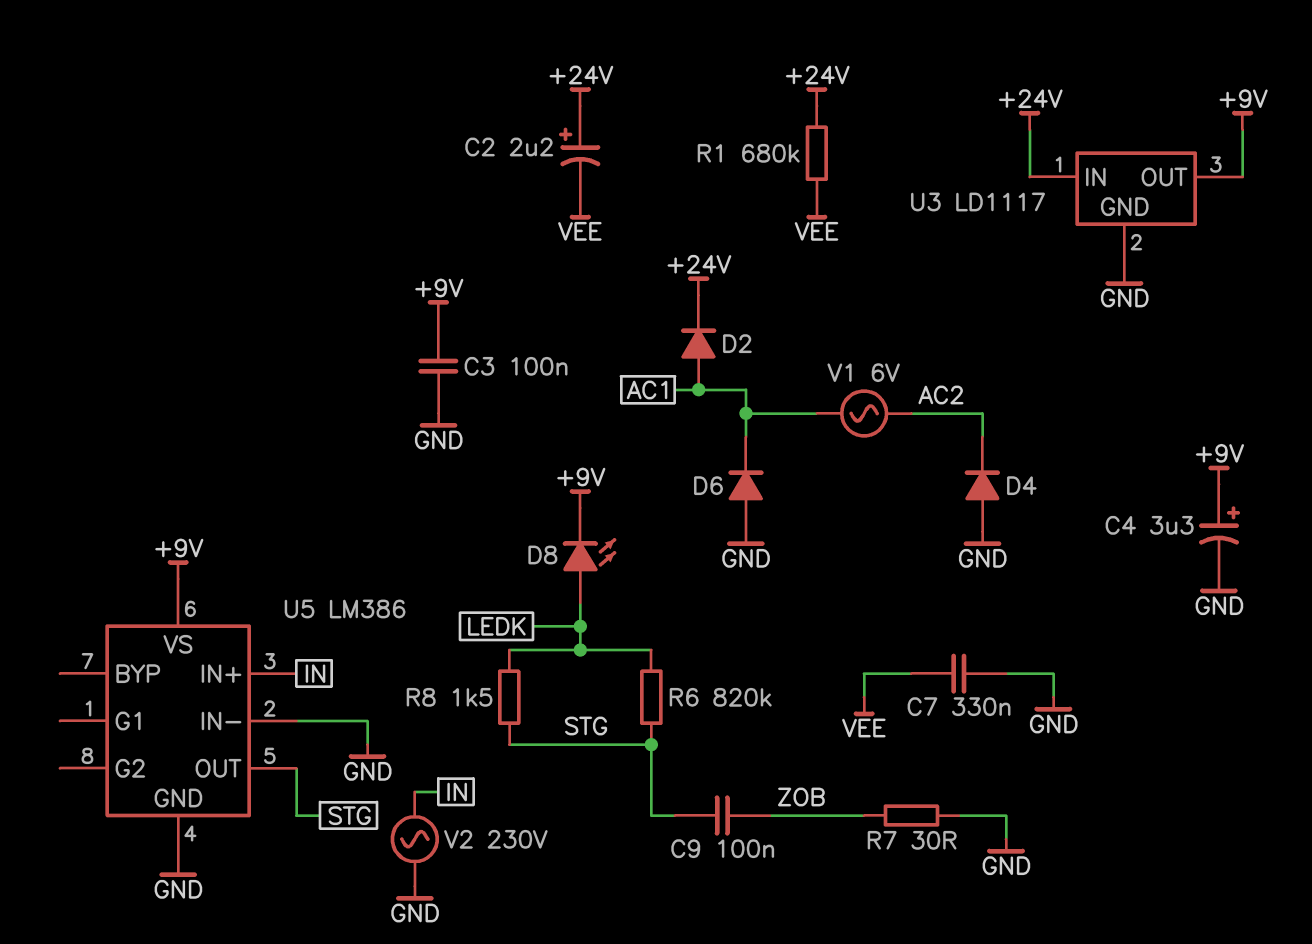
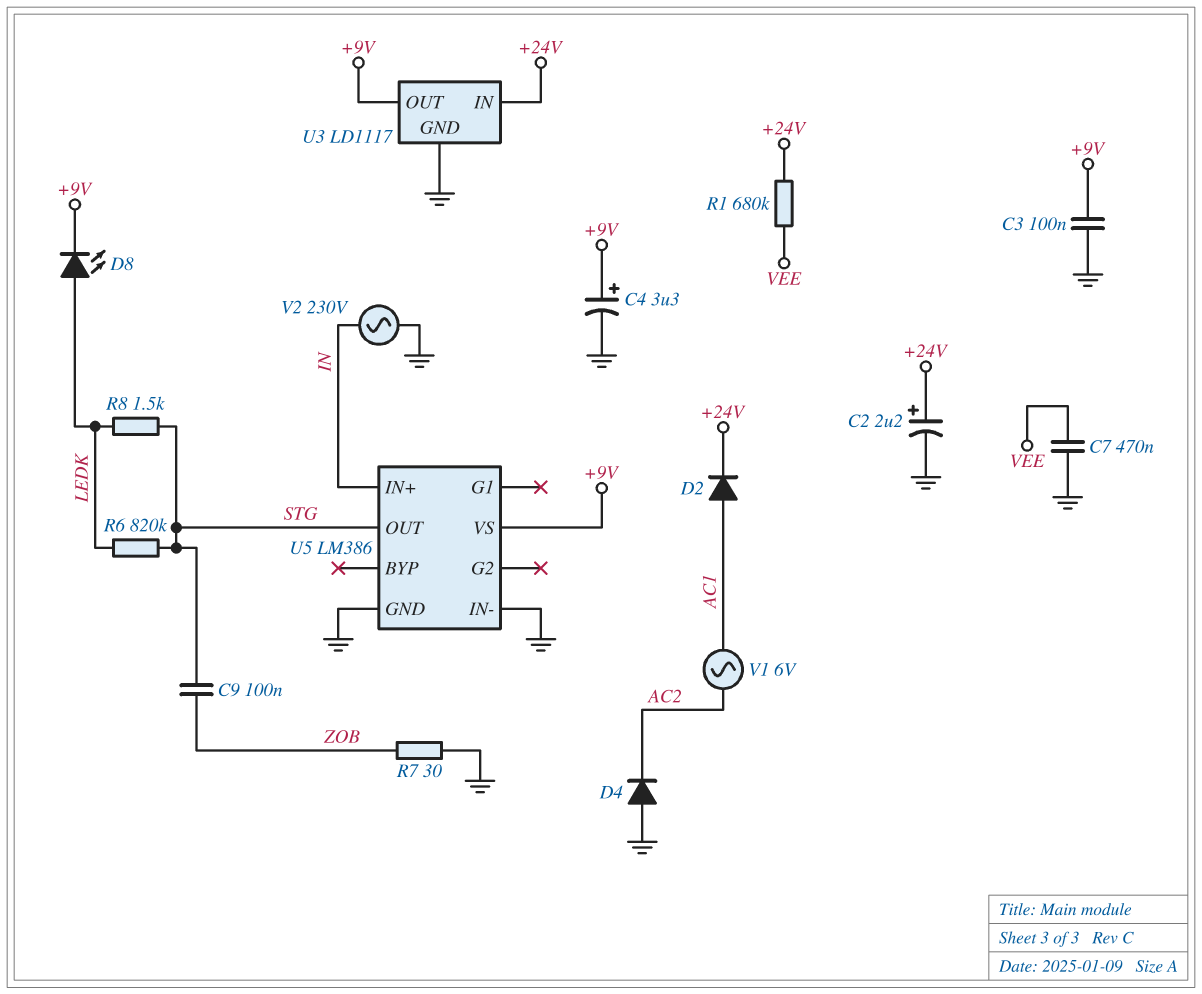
C2: 2.2uF (plus +24V, minus VEE) -> 2.2uF (plus +24V, minus GND)
C7: 330nF (GND, VEE) -> 470nF (GND, VEE)
D6: diode (A GND, K AC1) -> none

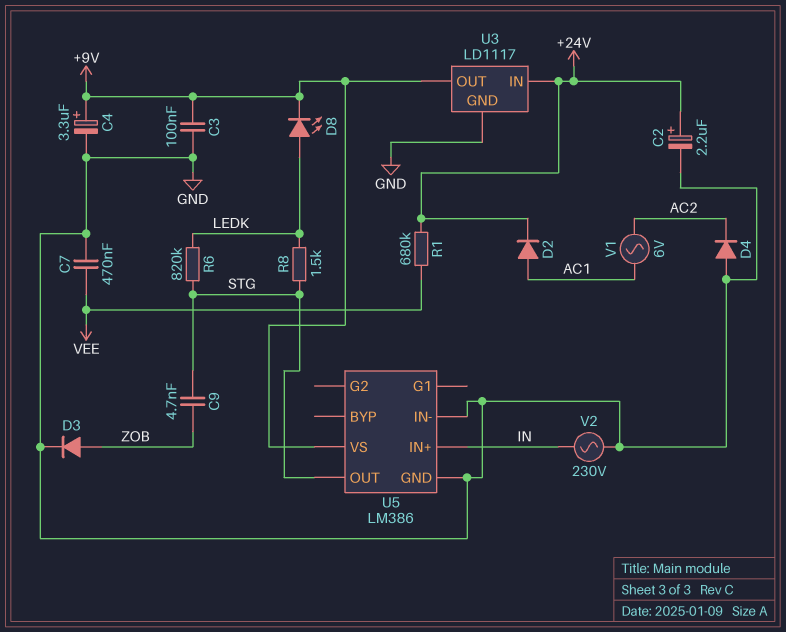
C9: 100nF (STG, ZOB) -> 4.7nF (STG, ZOB)
D3: none -> diode (A ZOB, K GND)
R7: 30 (GND, ZOB) -> none

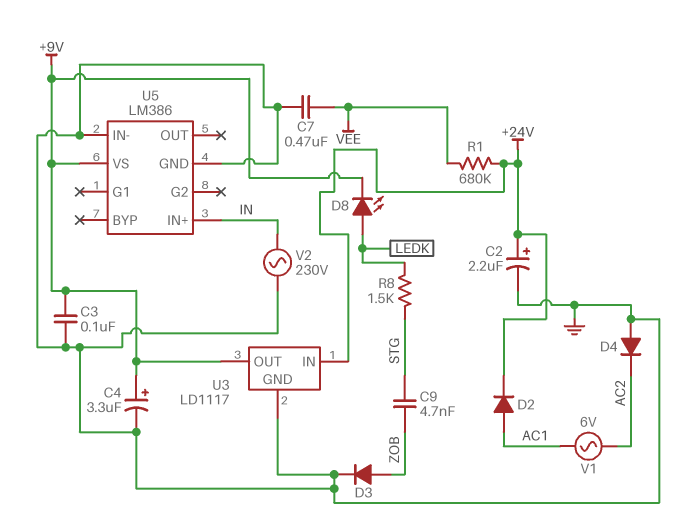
R6: 820k (LEDK, STG) -> none
U5 pin OUT: STG -> none

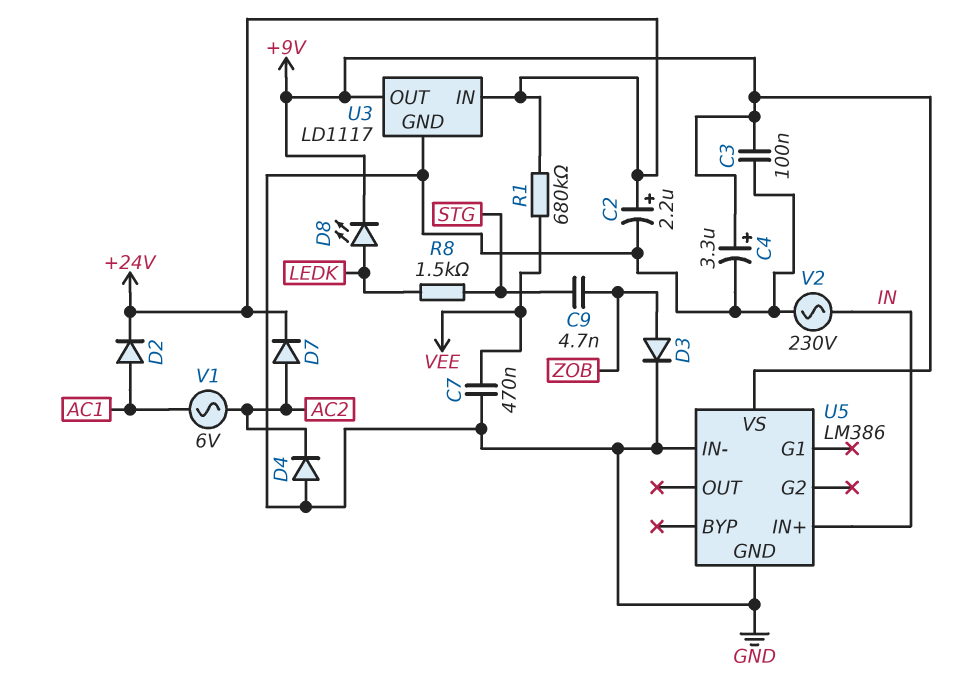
D7: none -> diode (A AC2, K +24V)

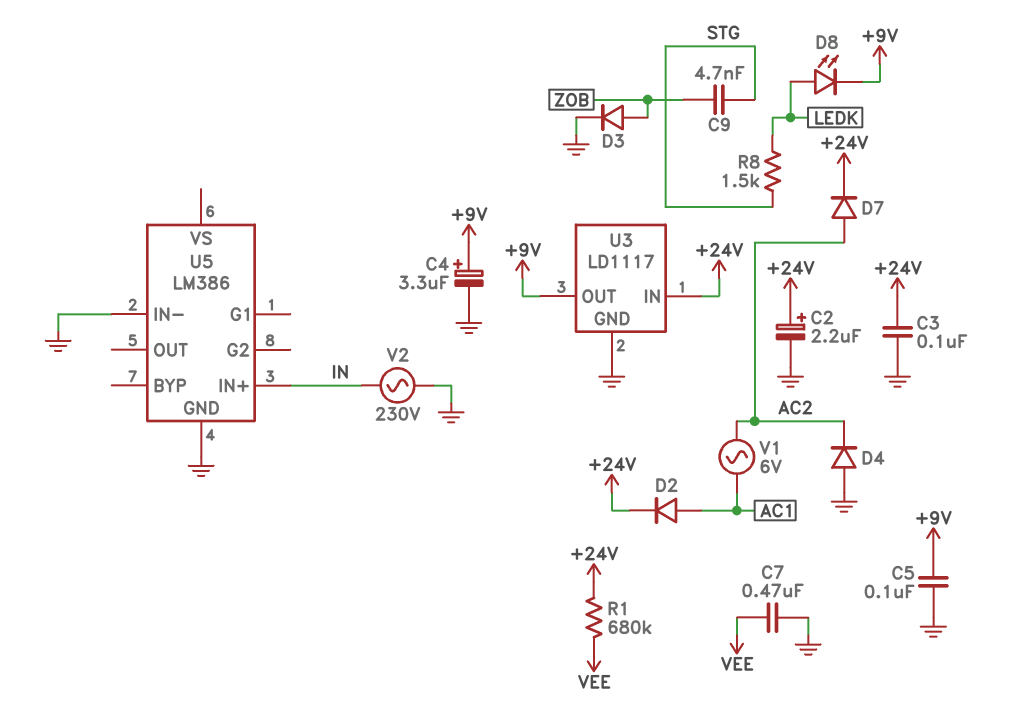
C3: 100nF (+9V, GND) -> 100nF (+24V, GND)
C5: none -> 100nF (+9V, GND)
U5 pin VS: +9V -> none

